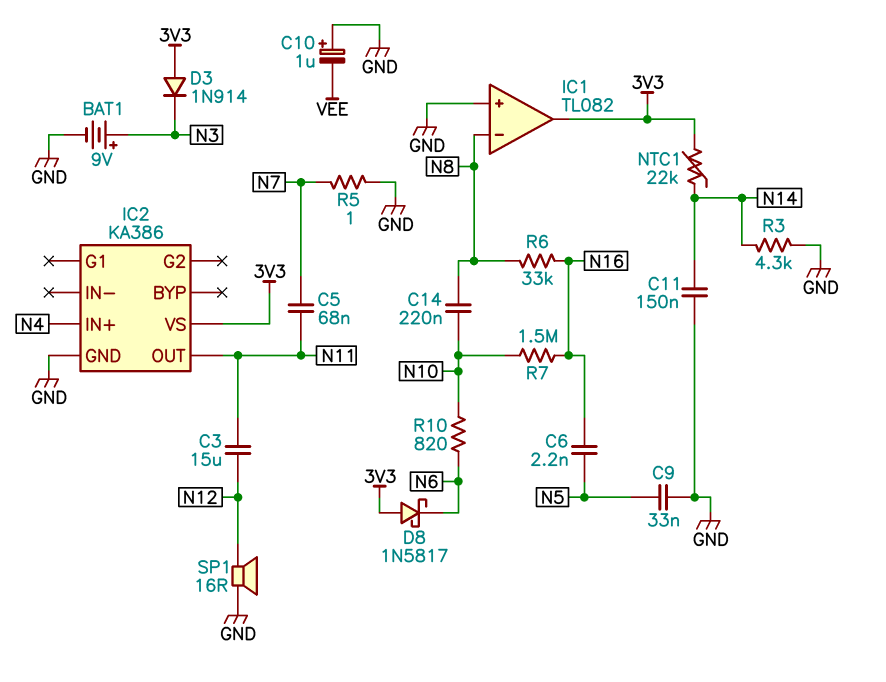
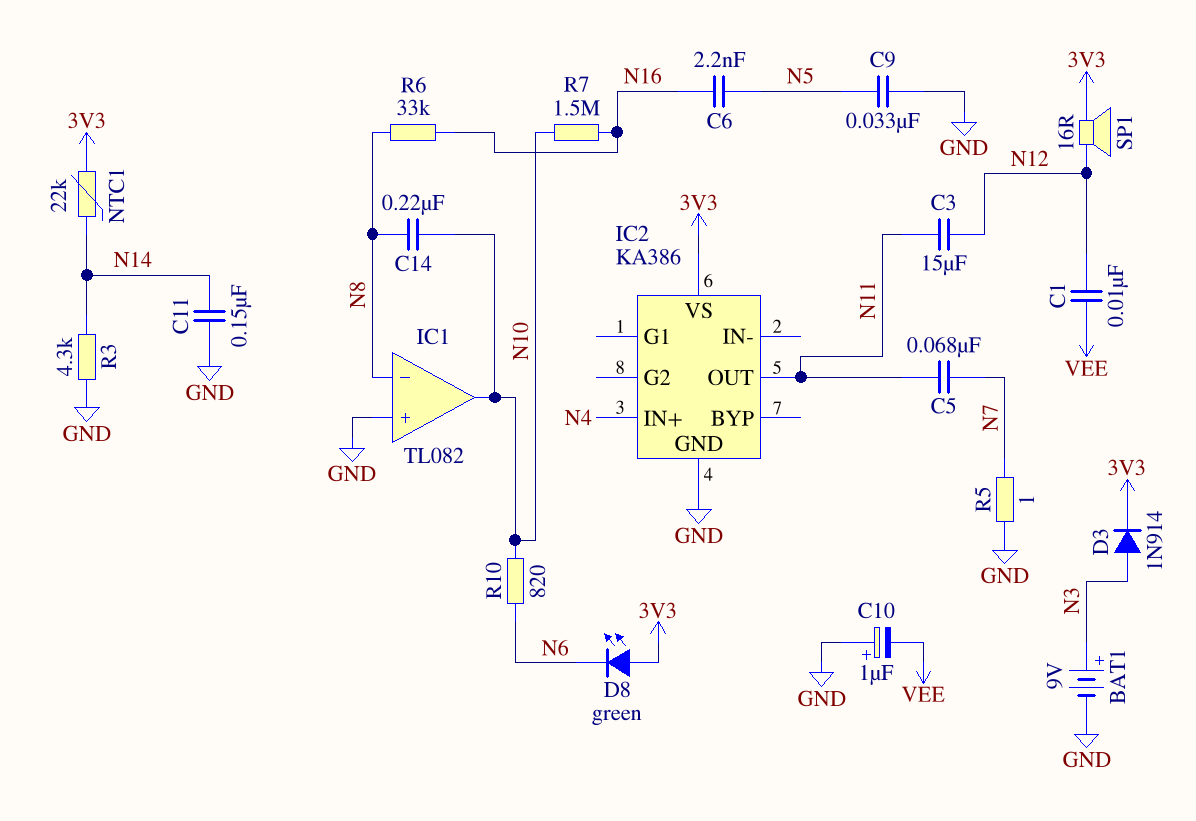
C1: none -> 10nF (N12, VEE)
D3: diode 1N914 (A 3V3, K N3) -> diode 1N914 (A N3, K 3V3)
D8: schottky 1N5817 (A 3V3, K N6) -> LED green (A 3V3, K N6)
IC1 pin out: 3V3 -> N10
SP1: speaker 16R (GND, N12) -> speaker 16R (3V3, N12)

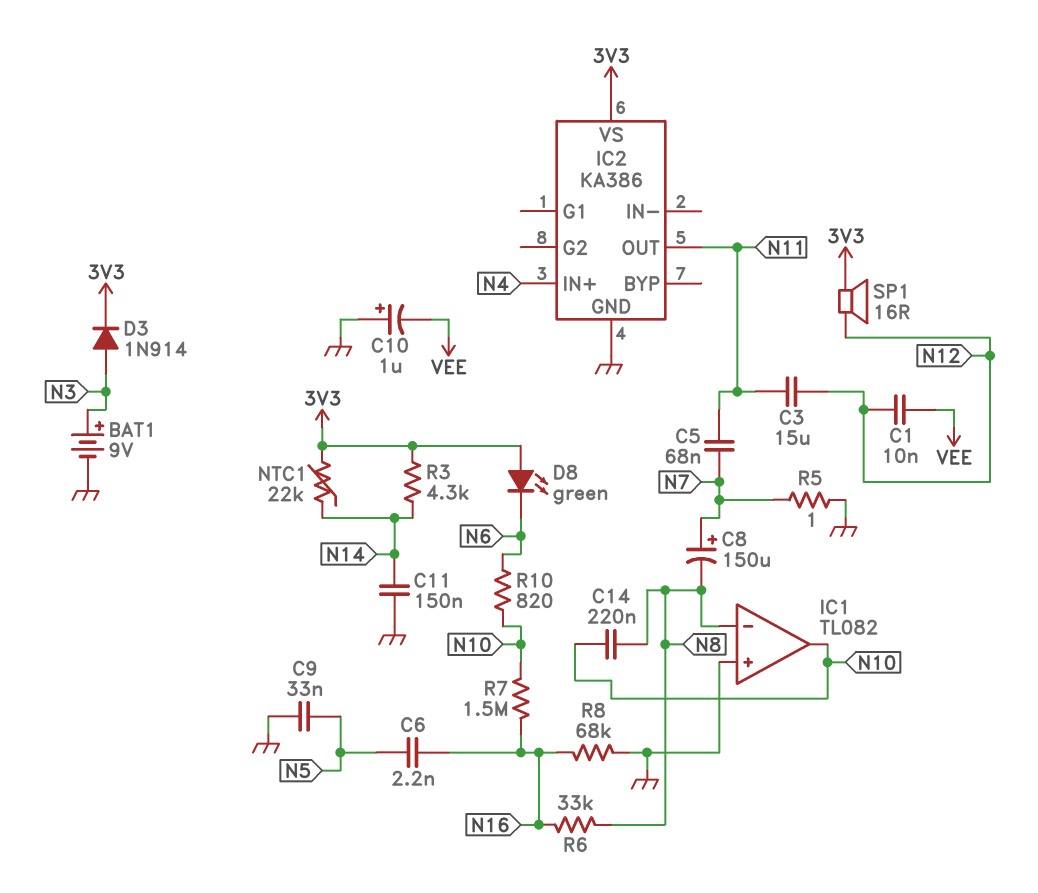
C8: none -> 150uF (plus N7, minus N8)
R3: 4.3k (GND, N14) -> 4.3k (3V3, N14)
R8: none -> 68k (GND, N16)

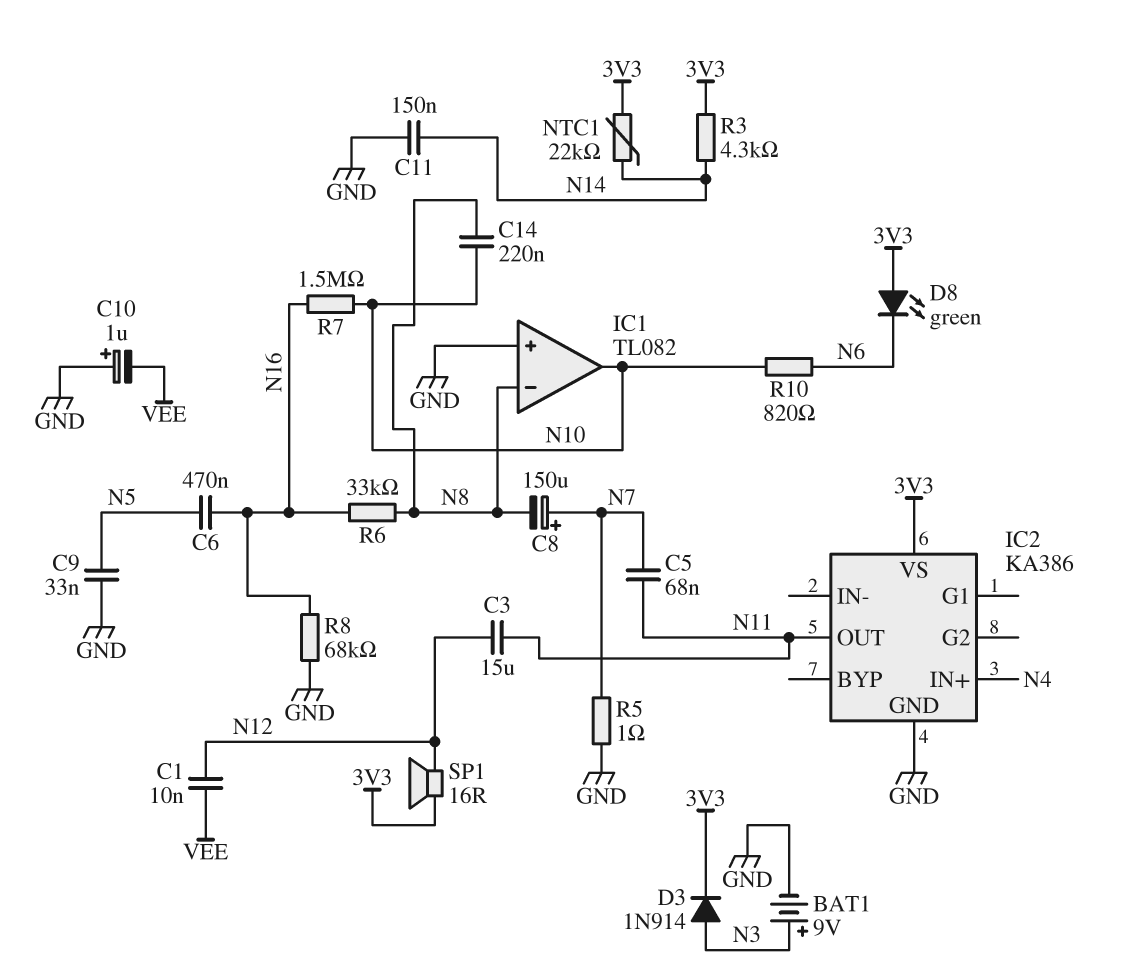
C6: 2.2nF (N5, N16) -> 470nF (N5, N16)

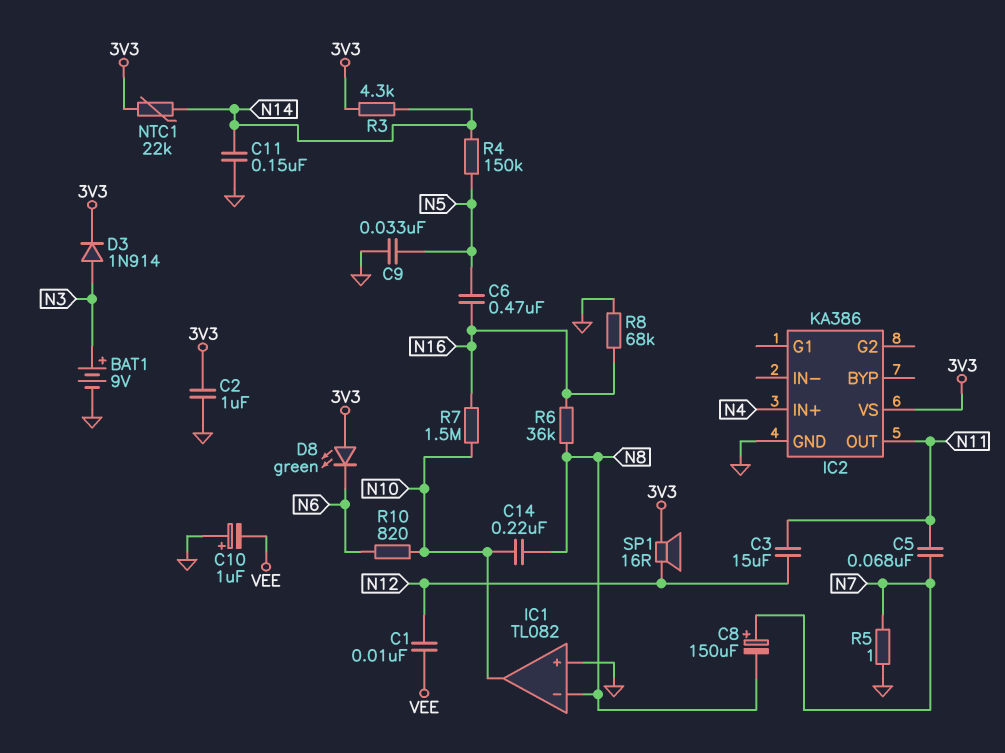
C2: none -> 1uF (3V3, GND)
R4: none -> 150k (N5, N14)
R6: 33k (N8, N16) -> 36k (N8, N16)

